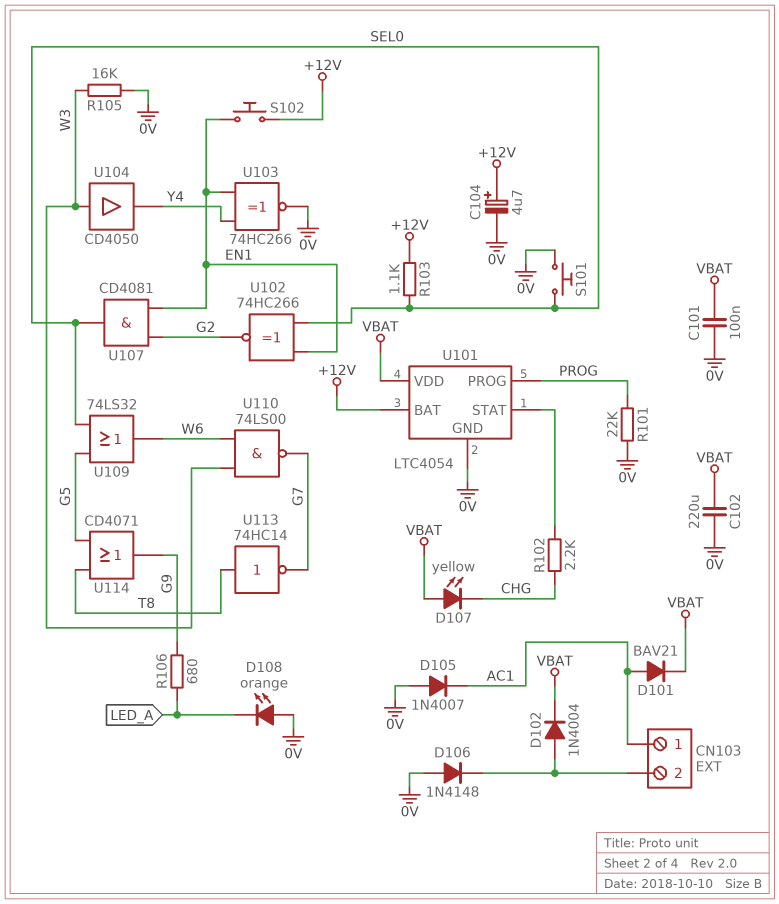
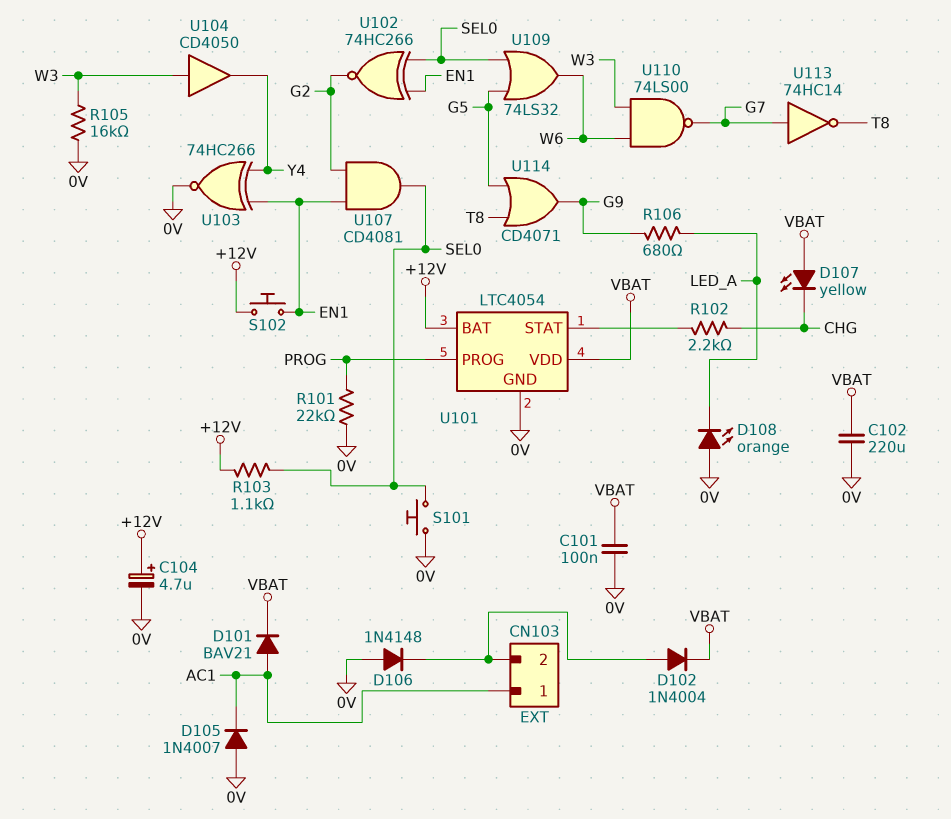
U113: NOT 74HC14 (in T8, out G7) -> NOT 74HC14 (in G7, out T8)

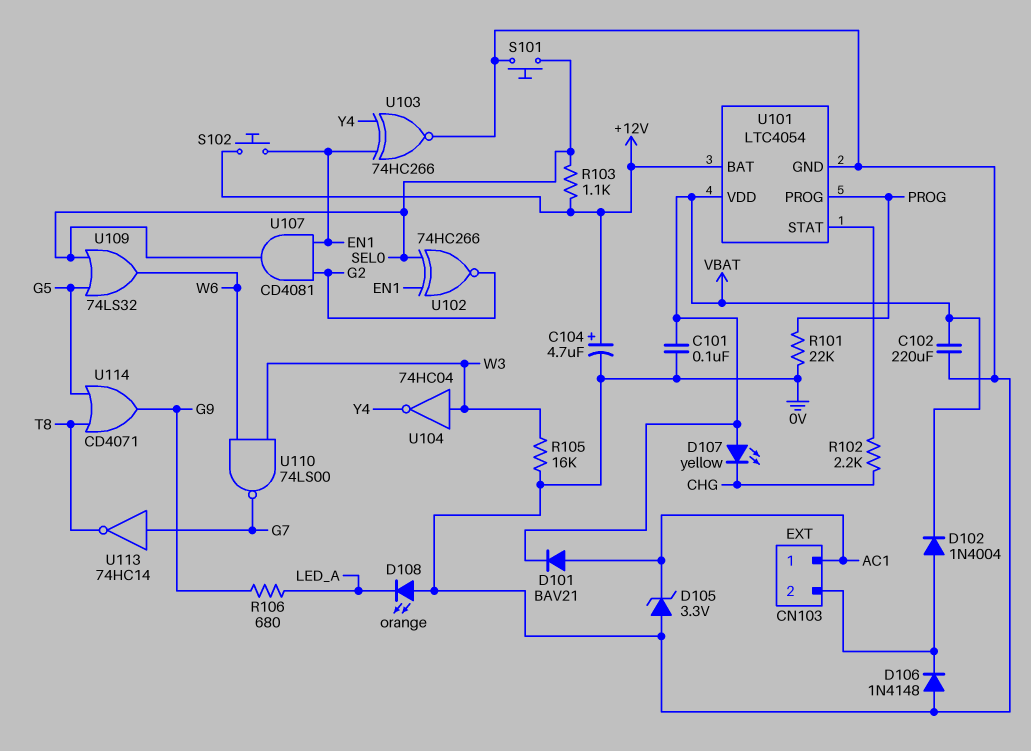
D105: diode 1N4007 (A 0V, K AC1) -> zener 3.3V (A 0V, K AC1)
U104: buffer CD4050 (in W3, out Y4) -> NOT 74HC04 (in W3, out Y4)

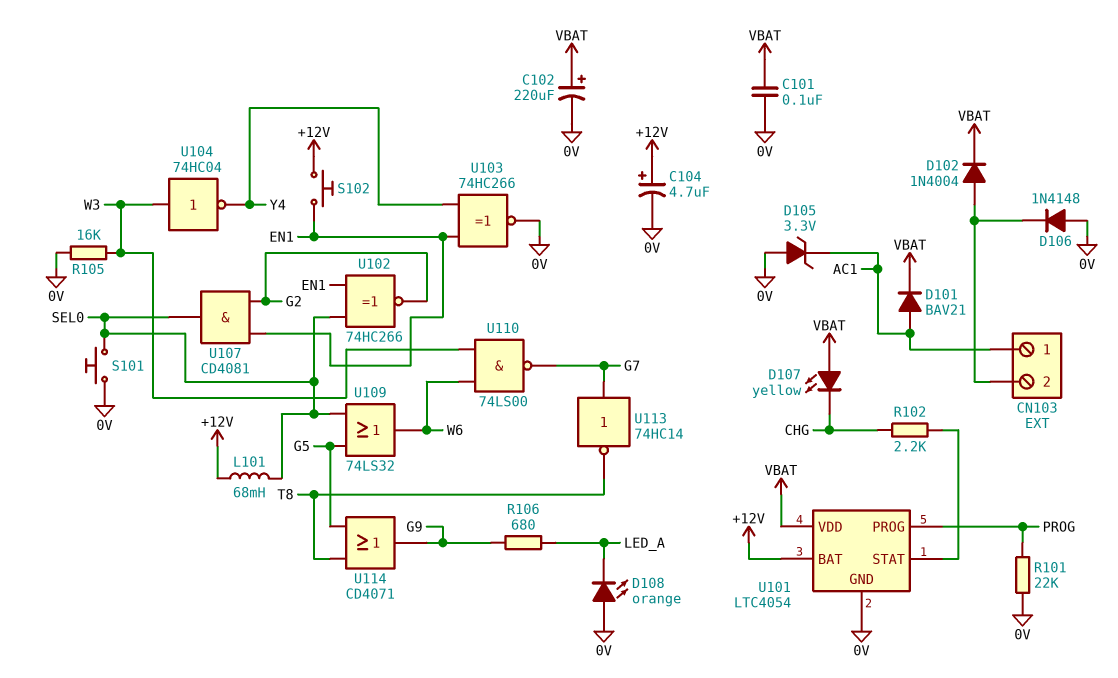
C102: 220uF (0V, VBAT) -> 220uF (plus VBAT, minus 0V)
L101: none -> 68mH (+12V, SEL0)
R103: 1.1k (+12V, SEL0) -> none

